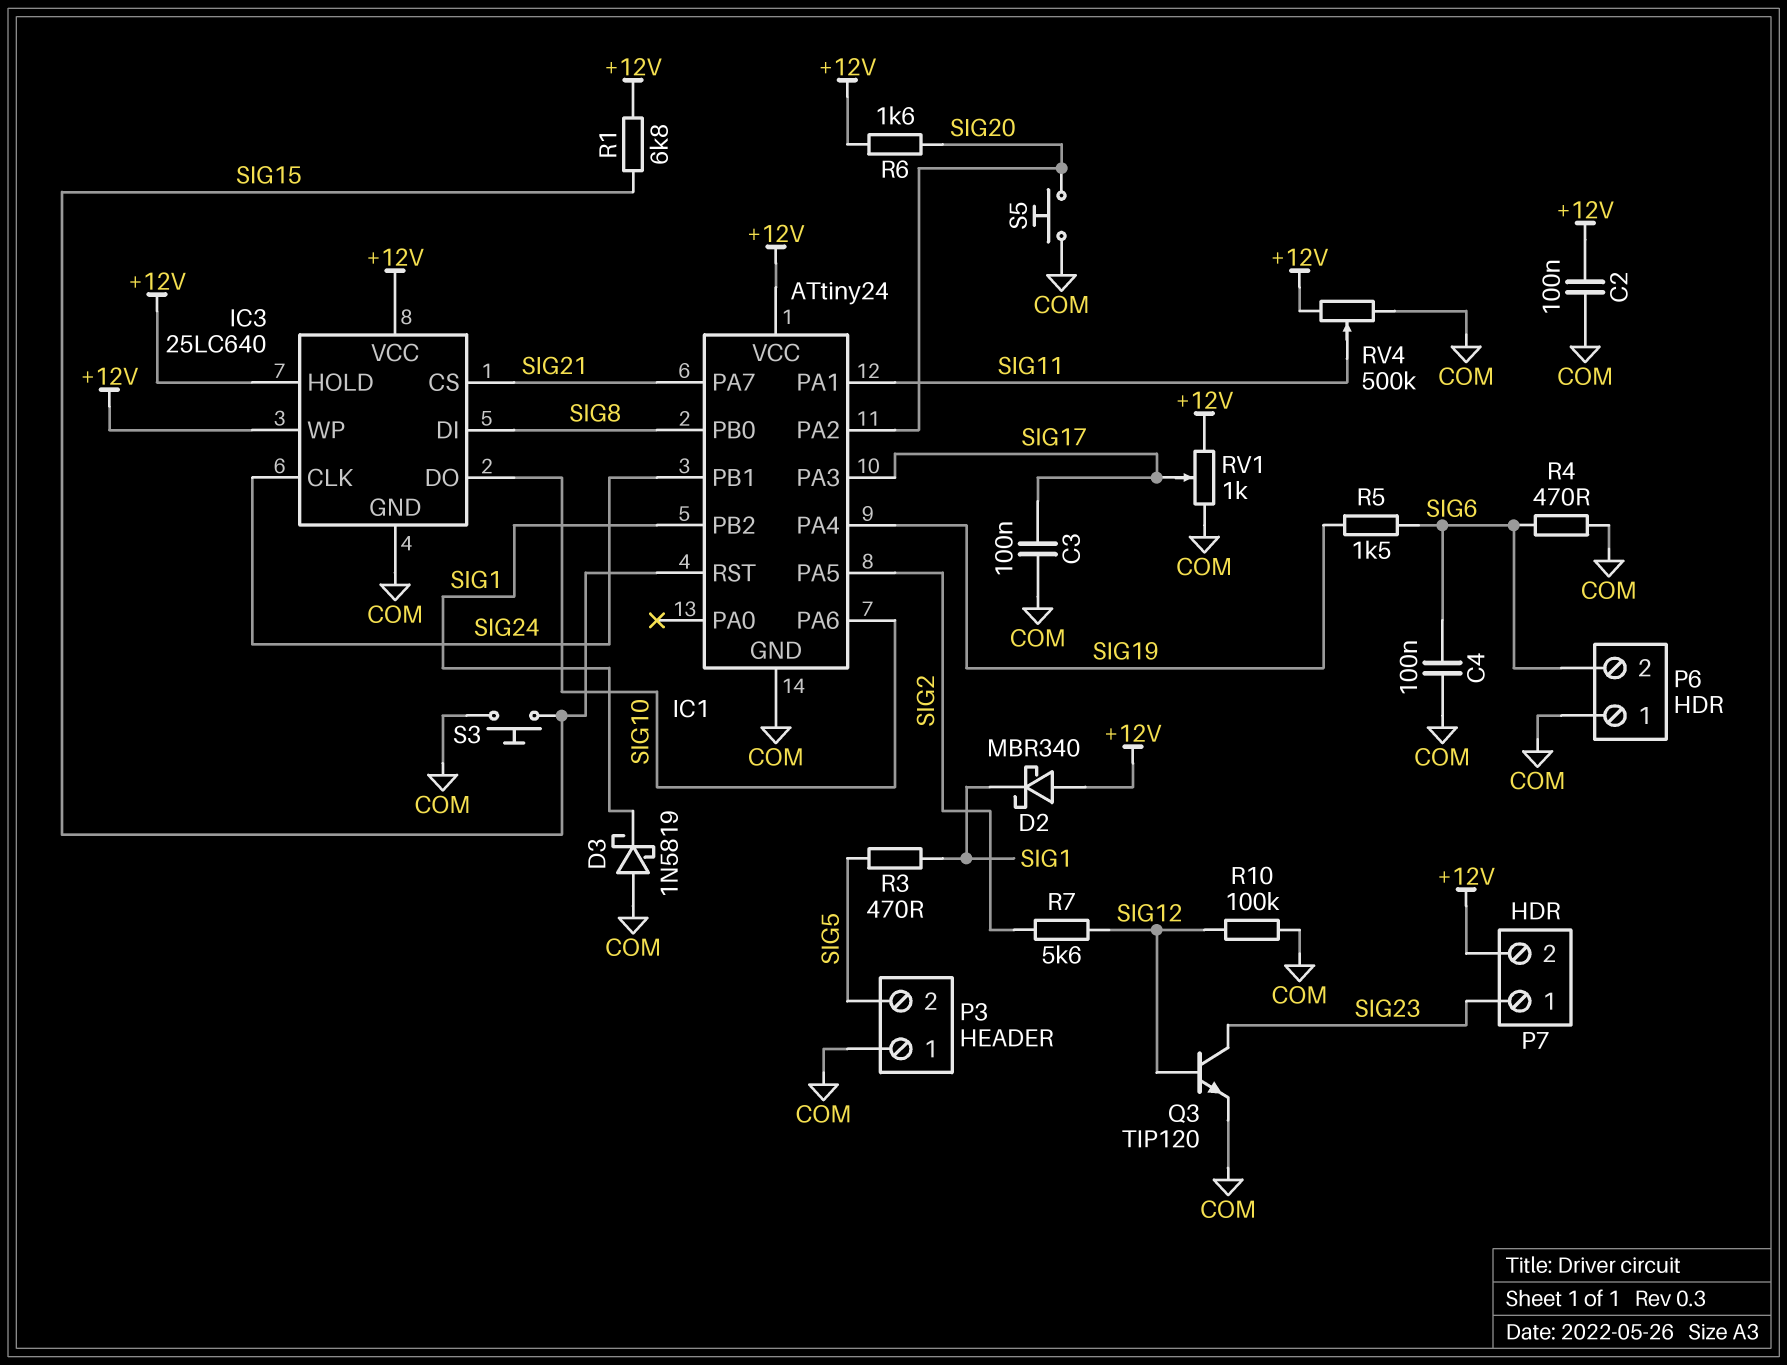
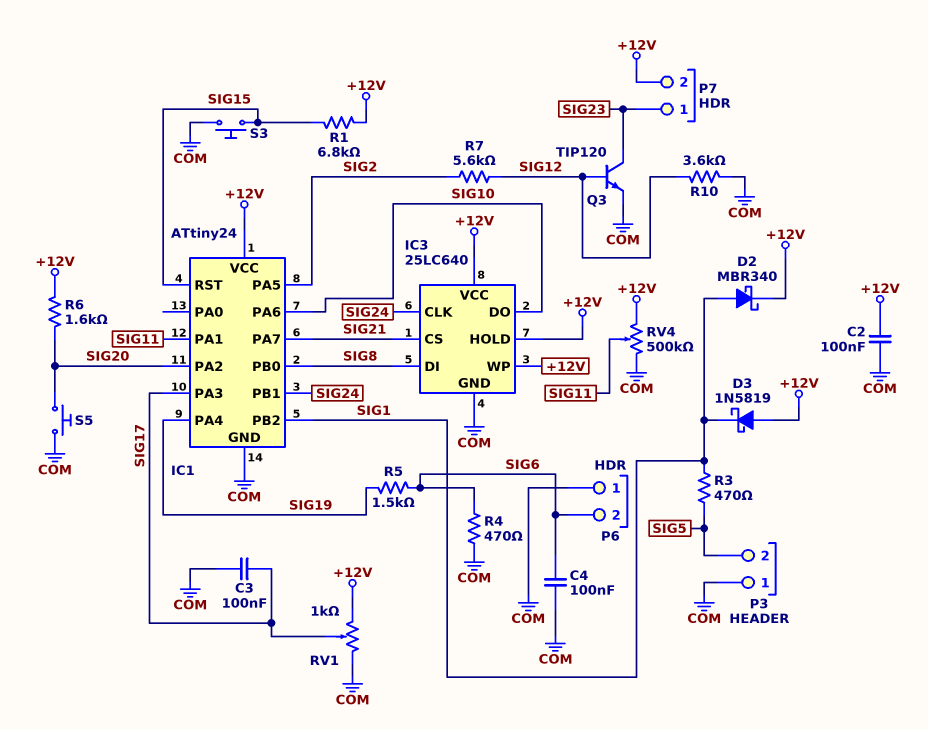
D2: schottky MBR340 (A +12V, K SIG1) -> schottky MBR340 (A SIG1, K +12V)
D3: schottky 1N5819 (A COM, K SIG1) -> schottky 1N5819 (A +12V, K SIG1)
R10: 100k (COM, SIG12) -> 3.6k (COM, SIG12)

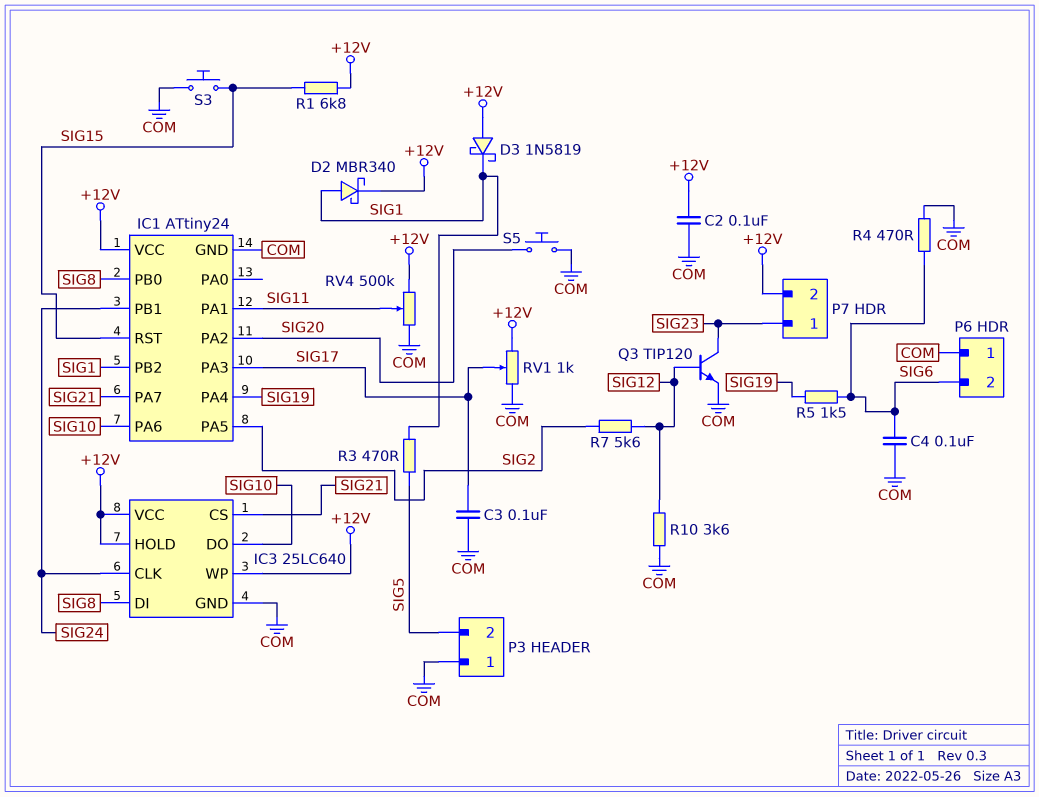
R6: 1.6k (+12V, SIG20) -> none

